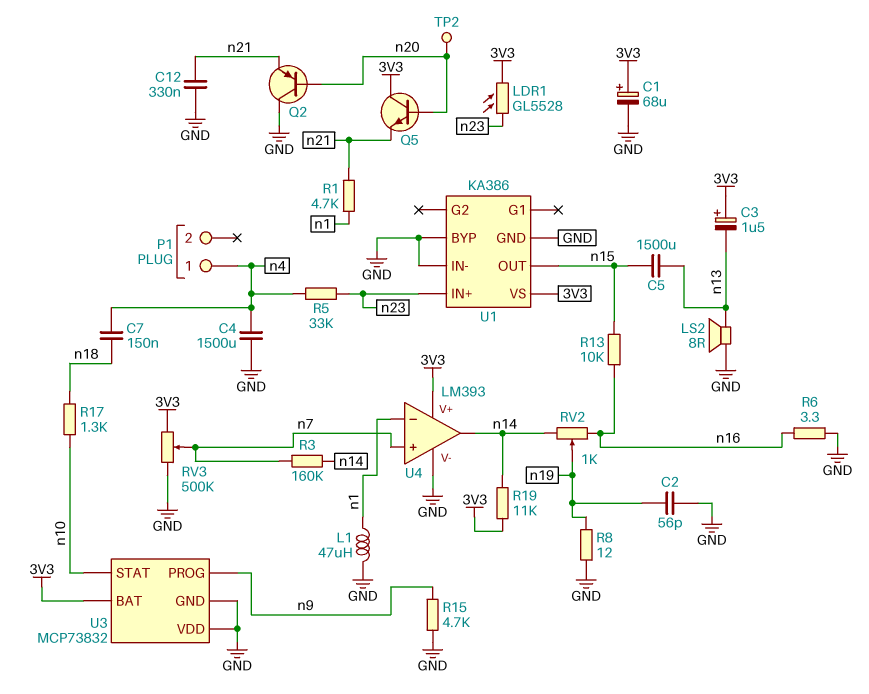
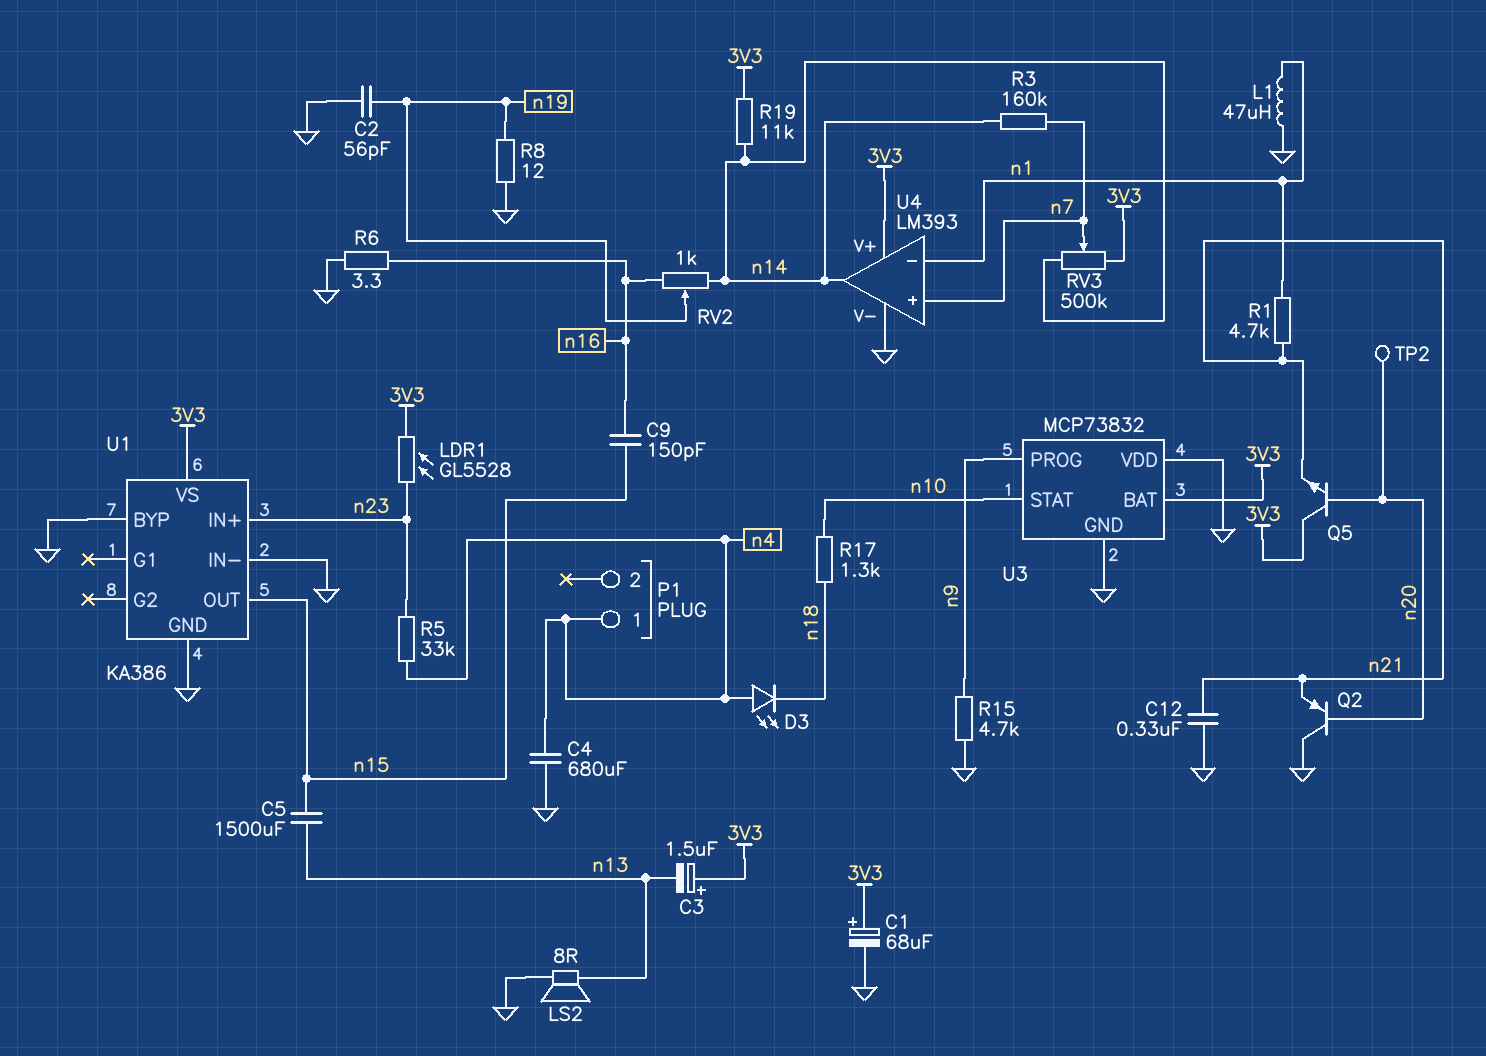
C4: 1500uF (GND, n4) -> 680uF (GND, n4)
C7: 150nF (n4, n18) -> none
C9: none -> 150pF (n15, n16)
D3: none -> LED (A n4, K n18)
R13: 10k (n15, n16) -> none
RV3: 500k (3V3, GND, wiper n7) -> 500k (3V3, n14, wiper n7)

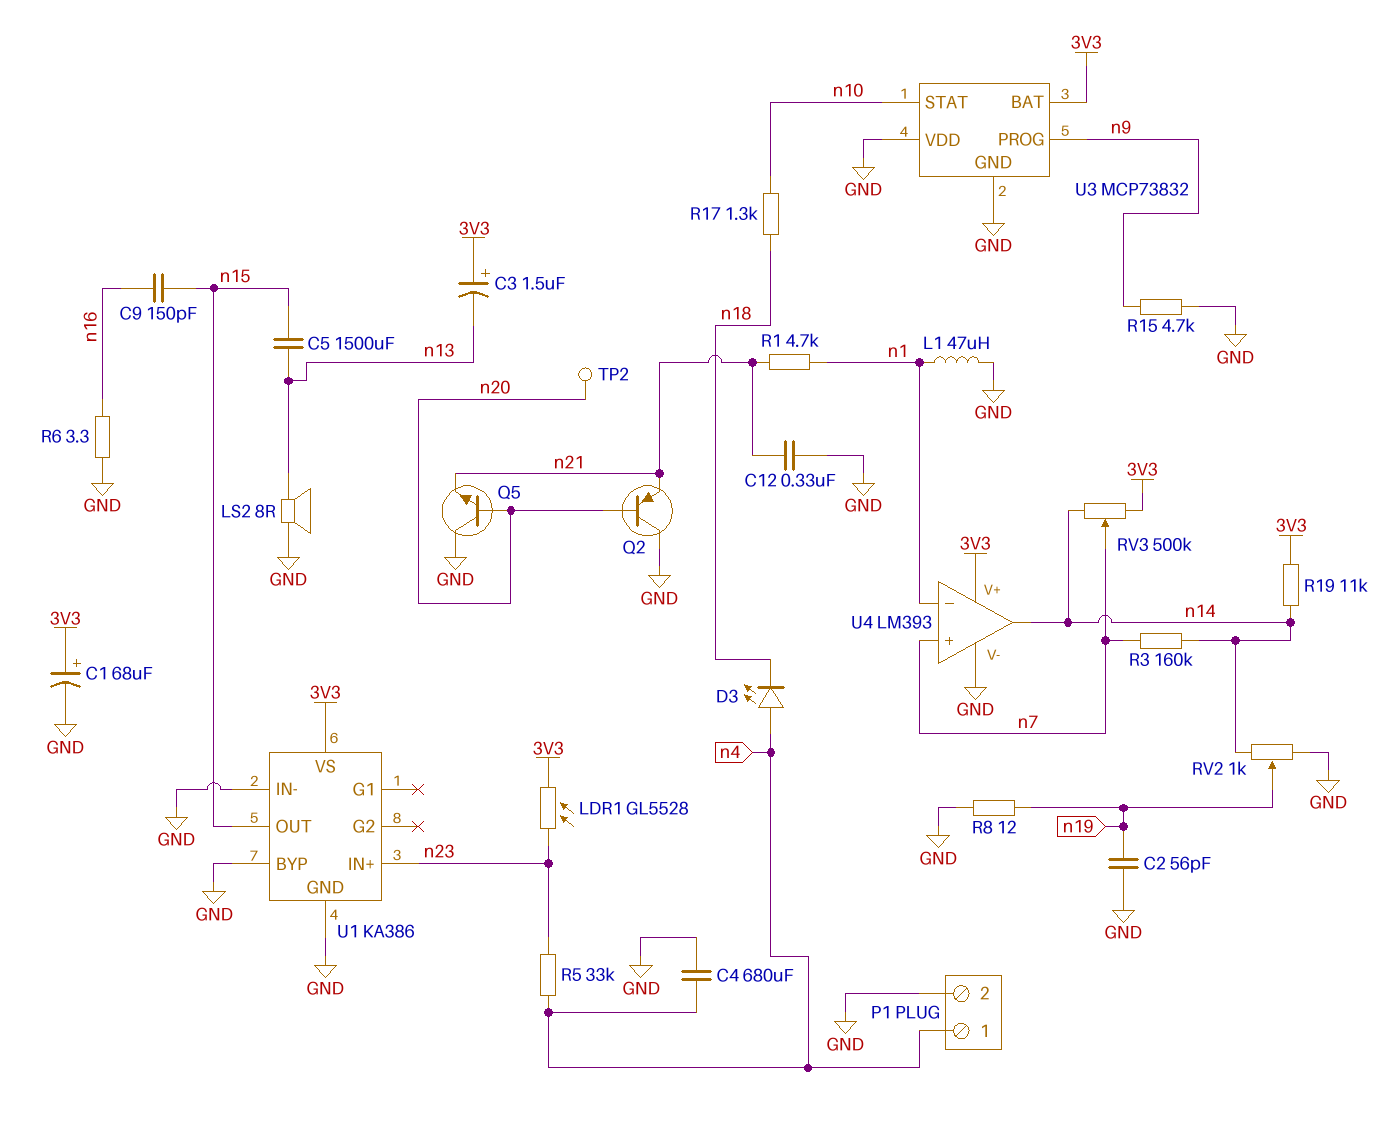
P1 pin 2: none -> GND
Q5: NPN (B n20, C 3V3, E n21) -> NPN (B n20, C GND, E n21)
RV2: 1k (n14, n16, wiper n19) -> 1k (GND, n14, wiper n19)

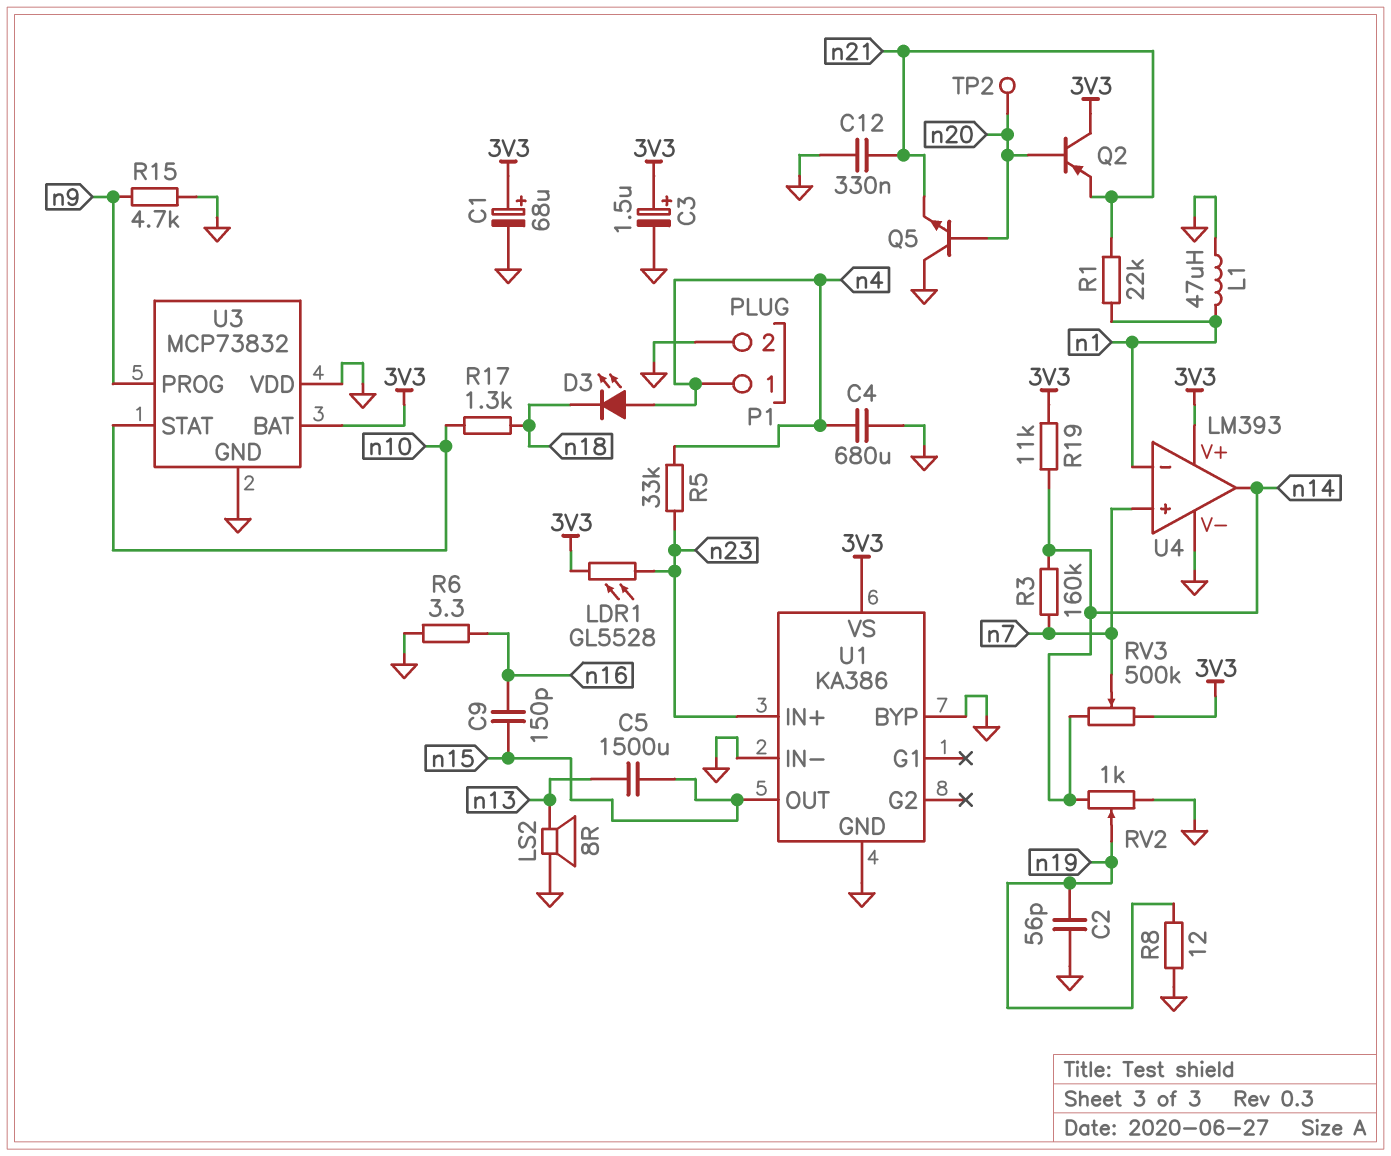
C3: 1.5uF (plus 3V3, minus n13) -> 1.5uF (plus 3V3, minus GND)
Q2: PNP (B n20, C GND, E n21) -> PNP (B n20, C 3V3, E n21)
R1: 4.7k (n1, n21) -> 22k (n1, n21)

